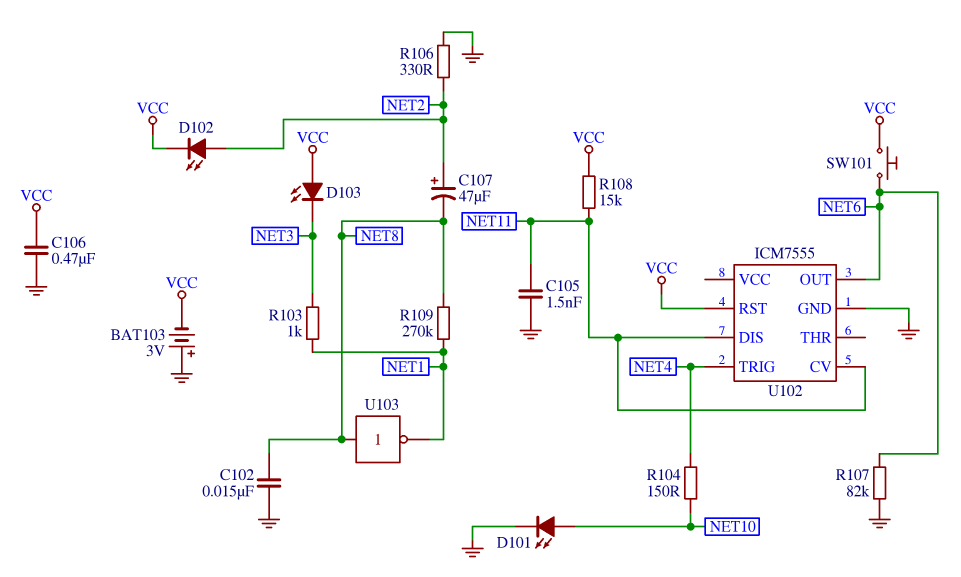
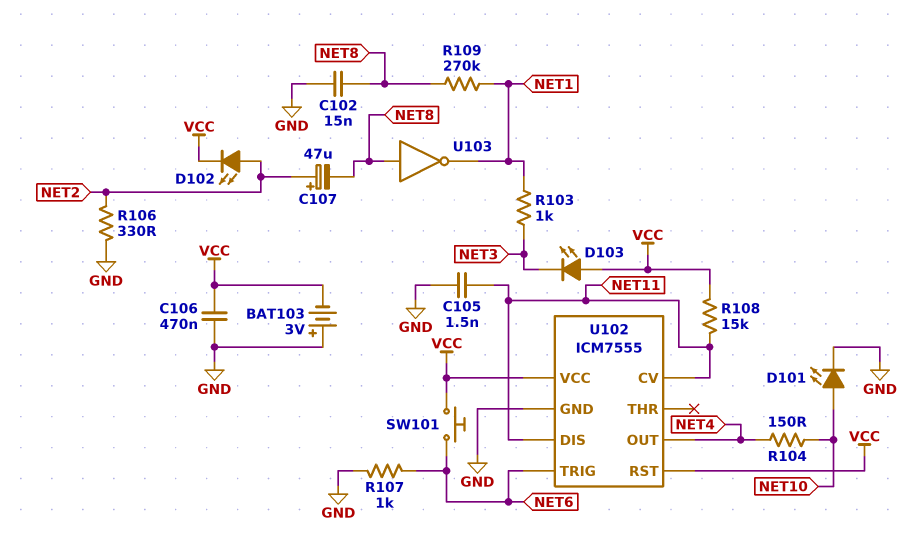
R107: 82k (GND, NET6) -> 1k (GND, NET6)
U102 pin OUT: NET6 -> NET4
U102 pin TRIG: NET4 -> NET6
U102 pin VCC: none -> VCC

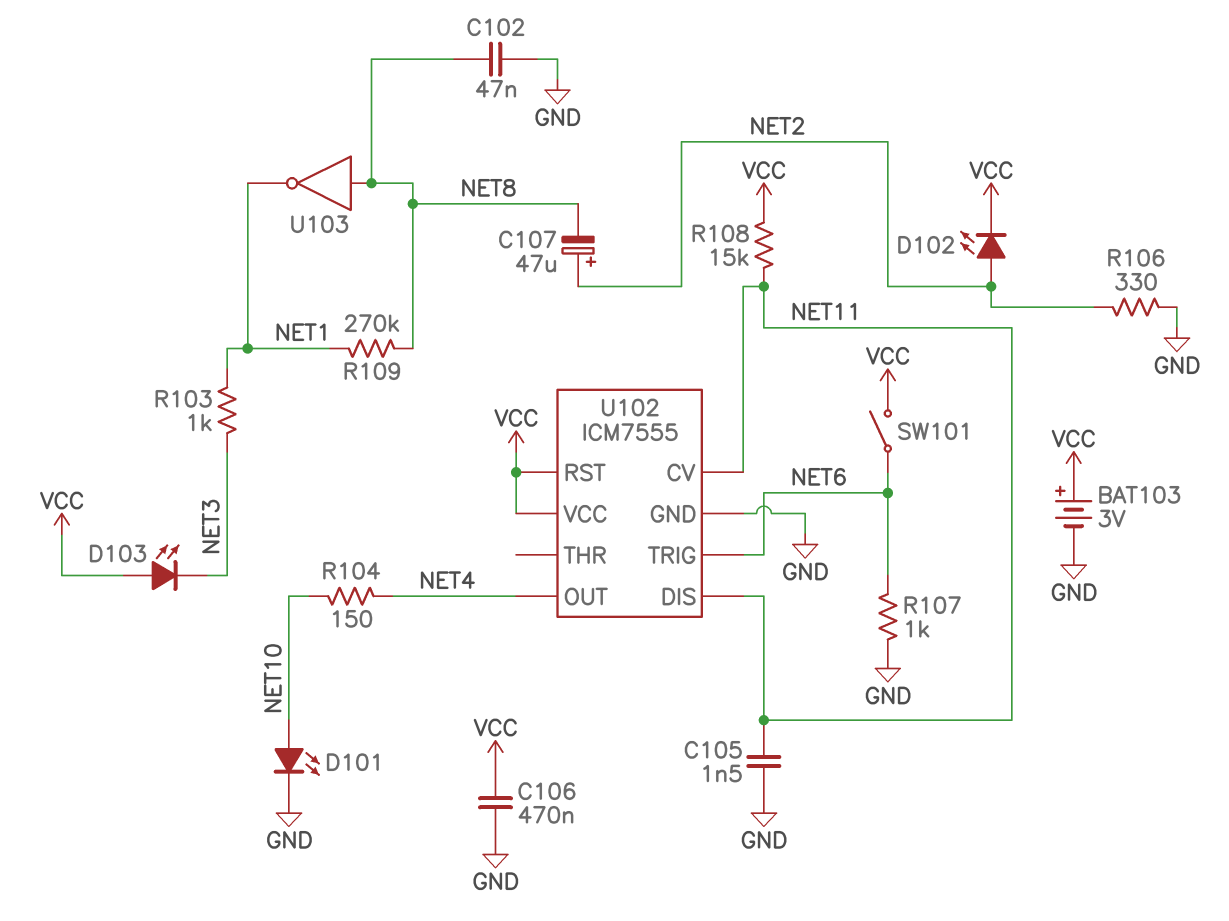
BAT103: 3V (plus GND, minus VCC) -> 3V (plus VCC, minus GND)
C102: 15nF (GND, NET8) -> 47nF (GND, NET8)
SW101: button (NET6, VCC) -> switch (NET6, VCC)

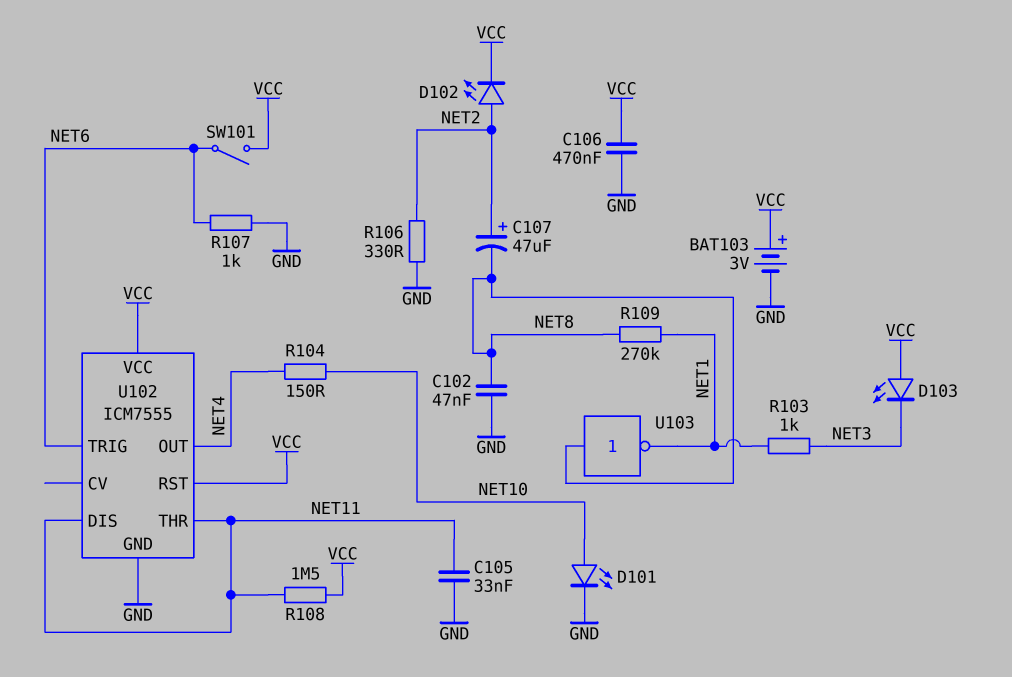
C105: 1.5nF (GND, NET11) -> 33nF (GND, NET11)
R108: 15k (NET11, VCC) -> 1.5M (NET11, VCC)
U102 pin CV: NET11 -> none
U102 pin THR: none -> NET11

